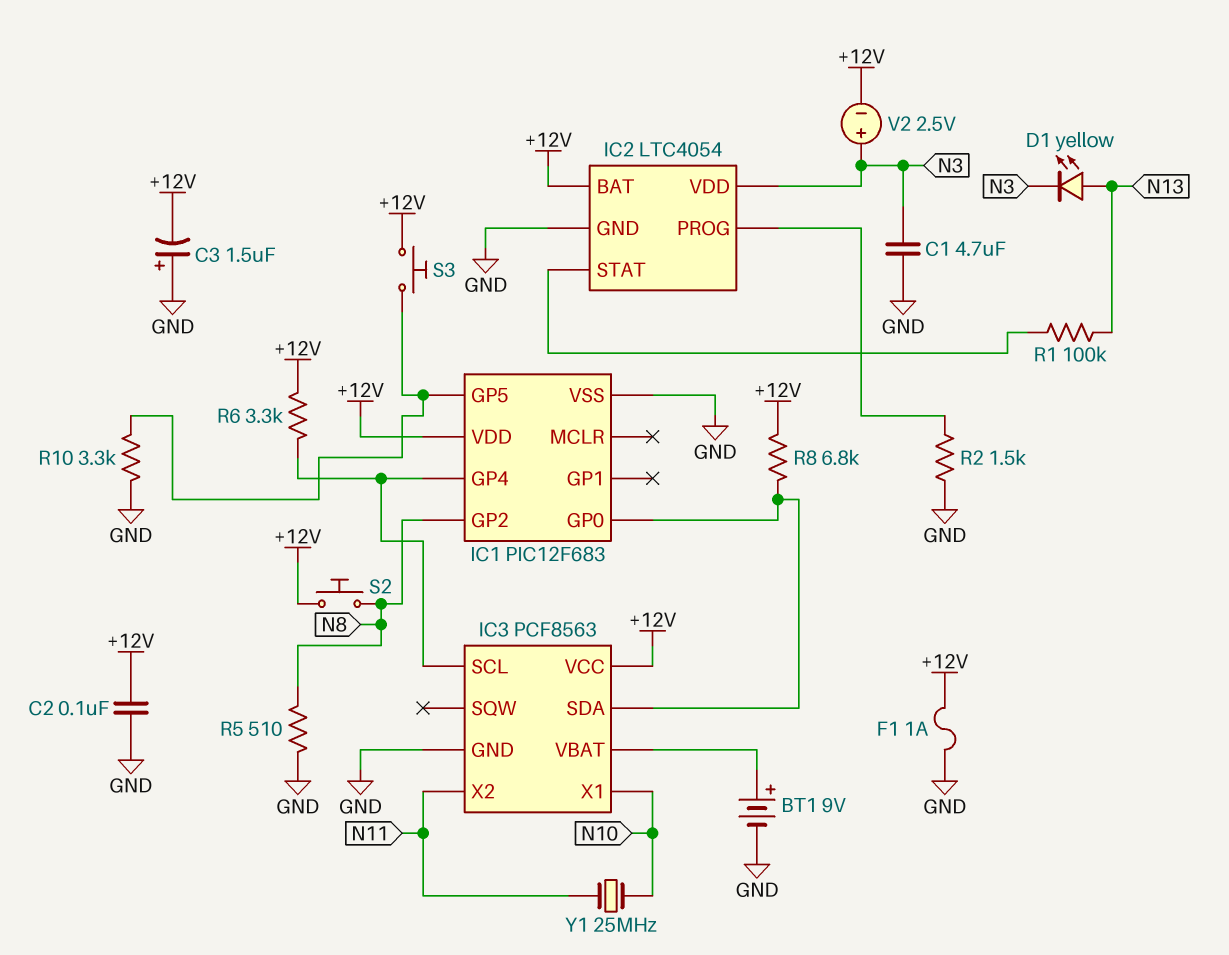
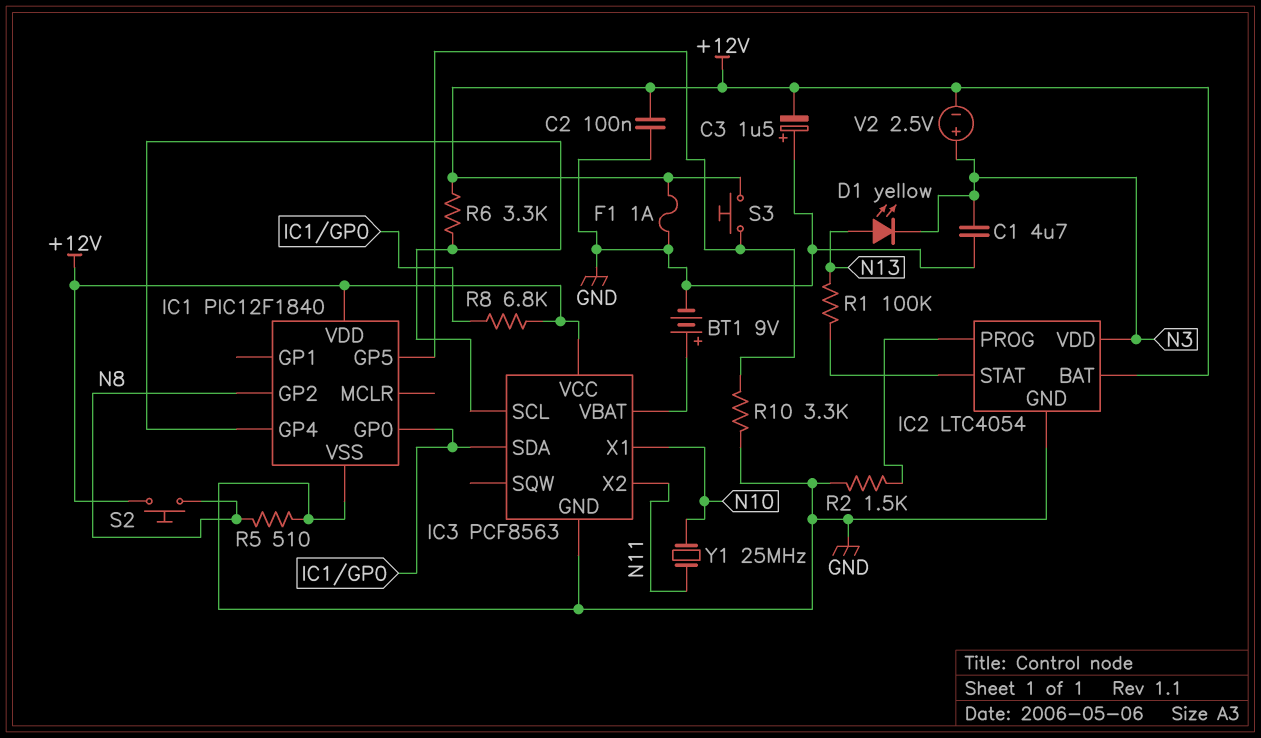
IC1: PIC12F683 -> PIC12F1840

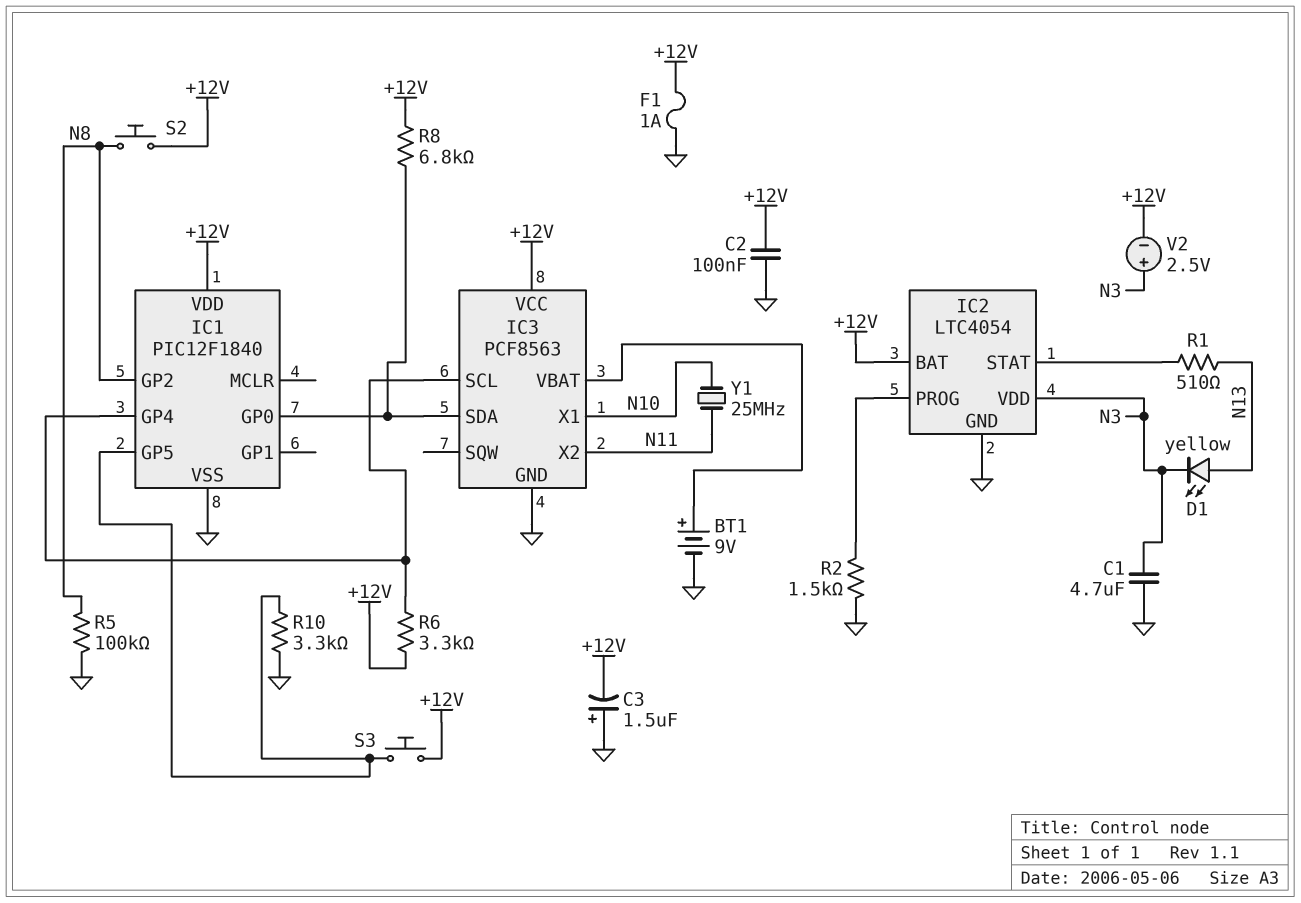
R1: 100k (IC2/STAT, N13) -> 510 (IC2/STAT, N13)
R5: 510 (GND, N8) -> 100k (GND, N8)

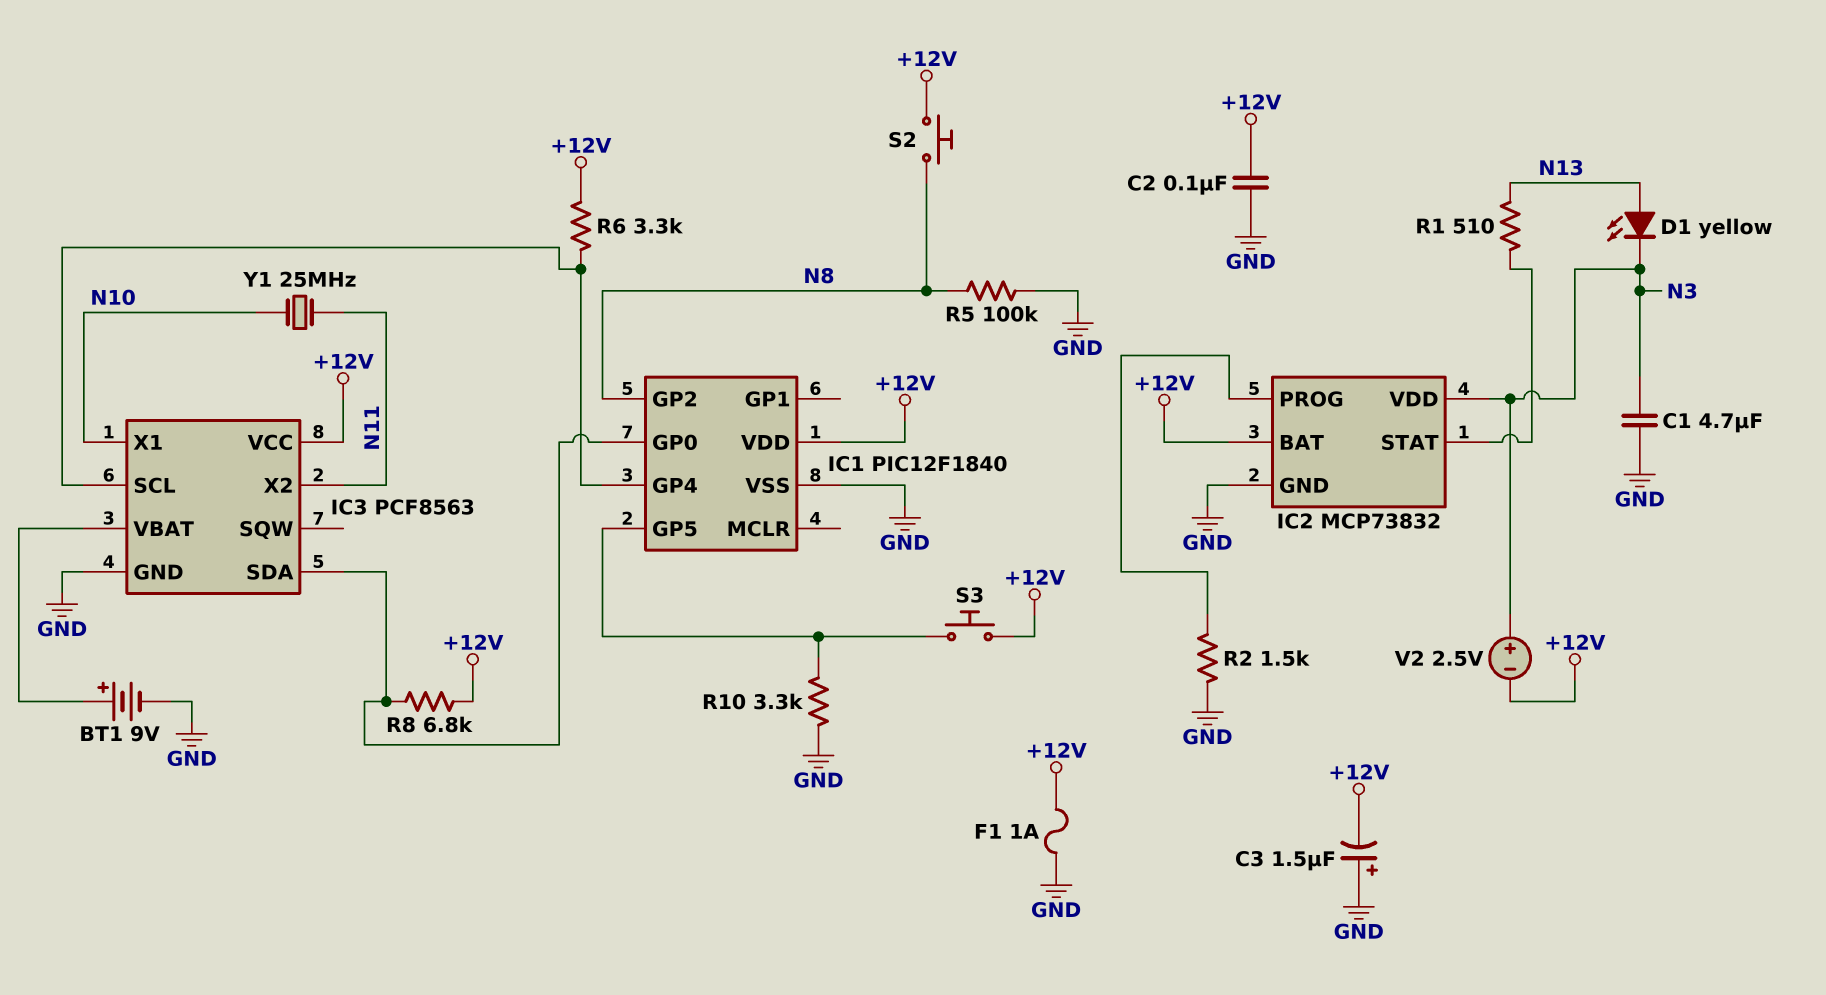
IC2: LTC4054 -> MCP73832

